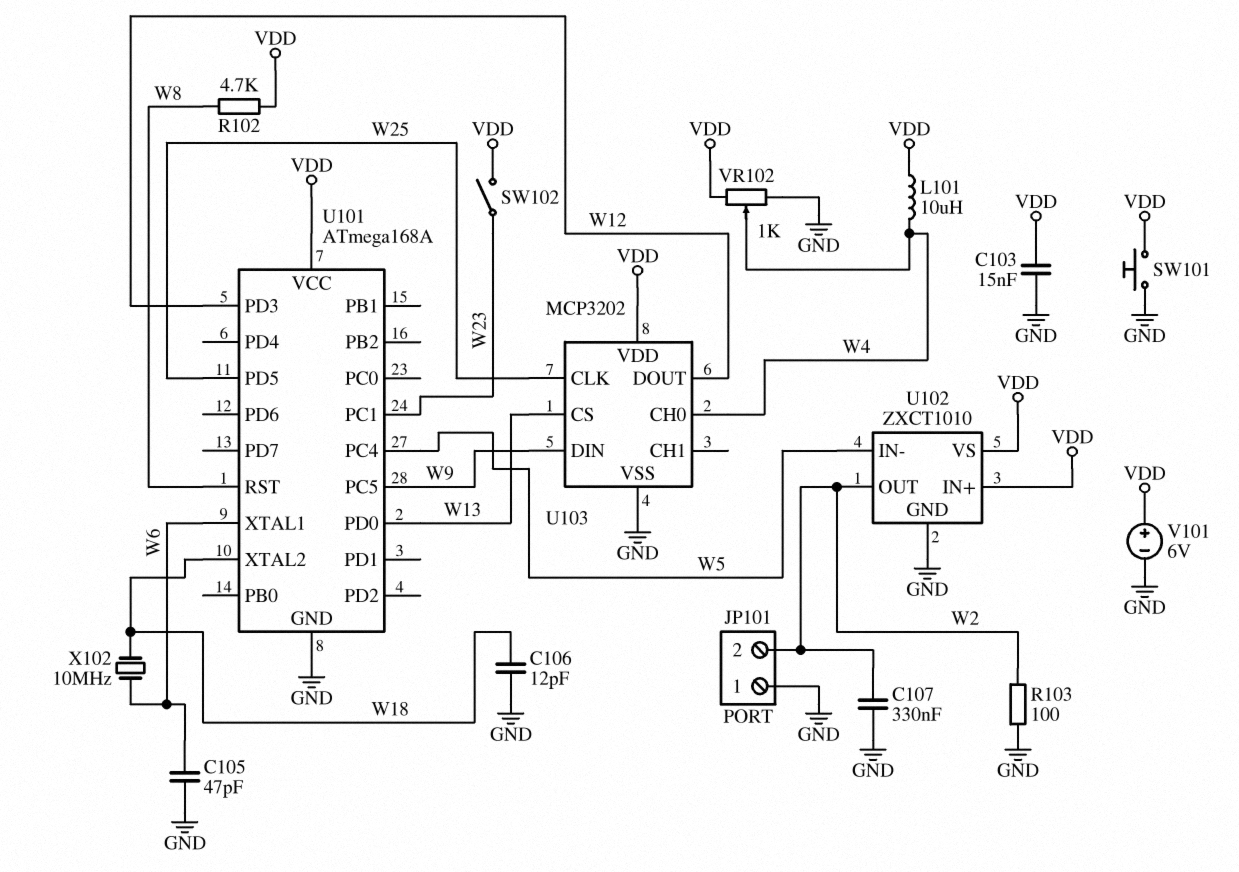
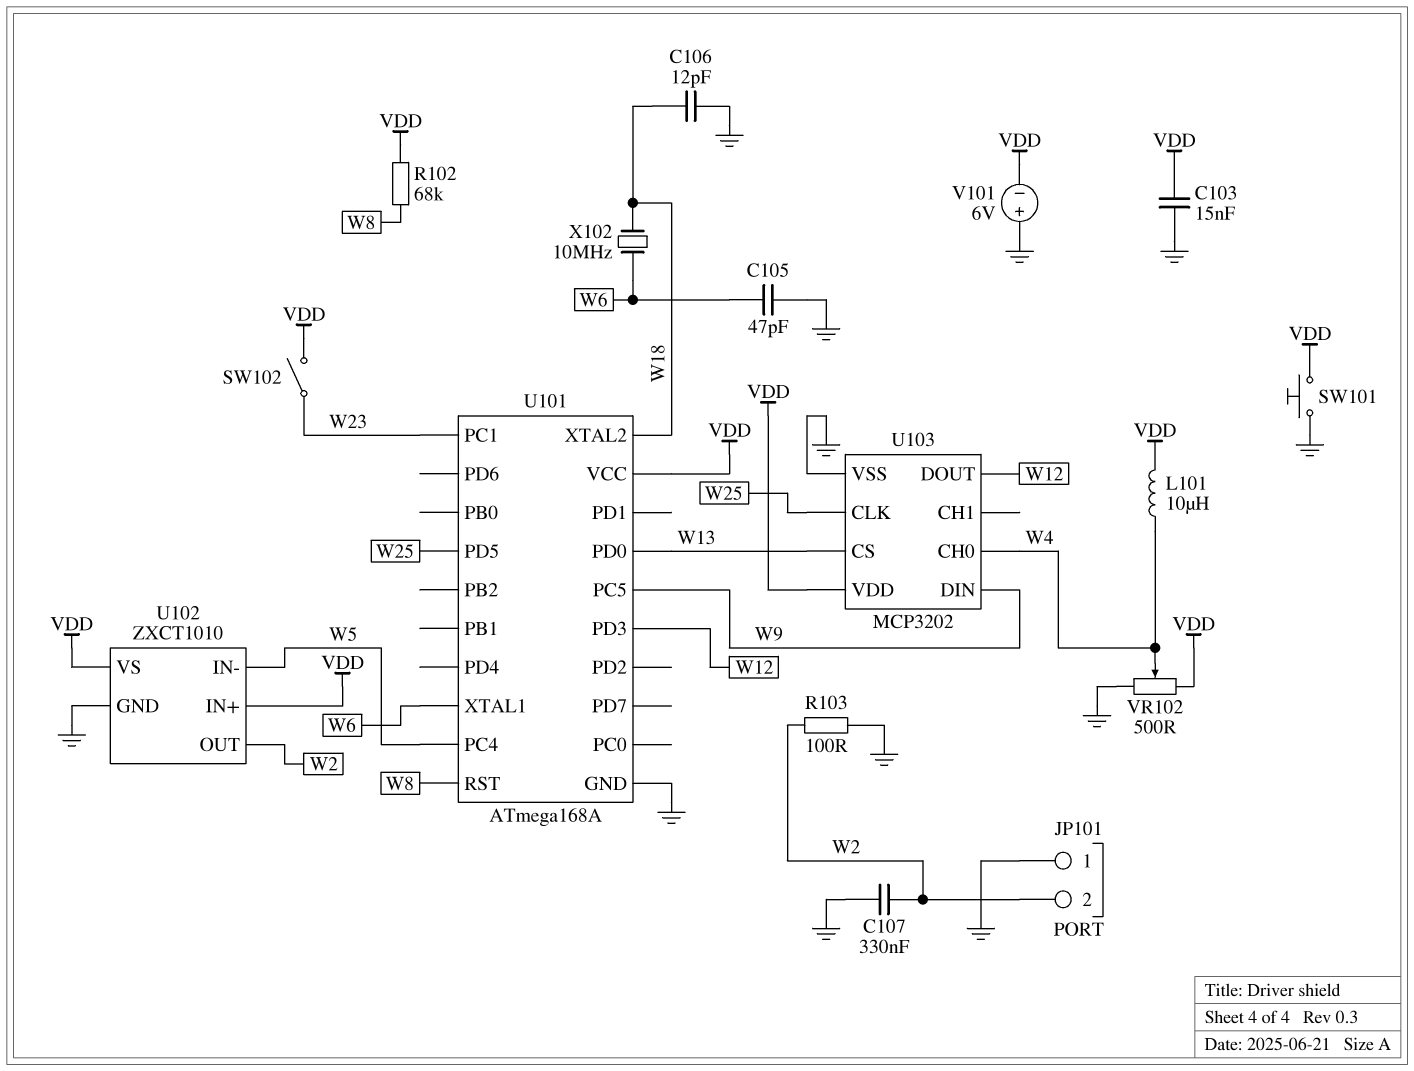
R102: 4.7k (VDD, W8) -> 68k (VDD, W8)
V101: 6V (plus VDD, minus GND) -> 6V (plus GND, minus VDD)
VR102: 1k (GND, VDD, wiper W4) -> 500 (GND, VDD, wiper W4)

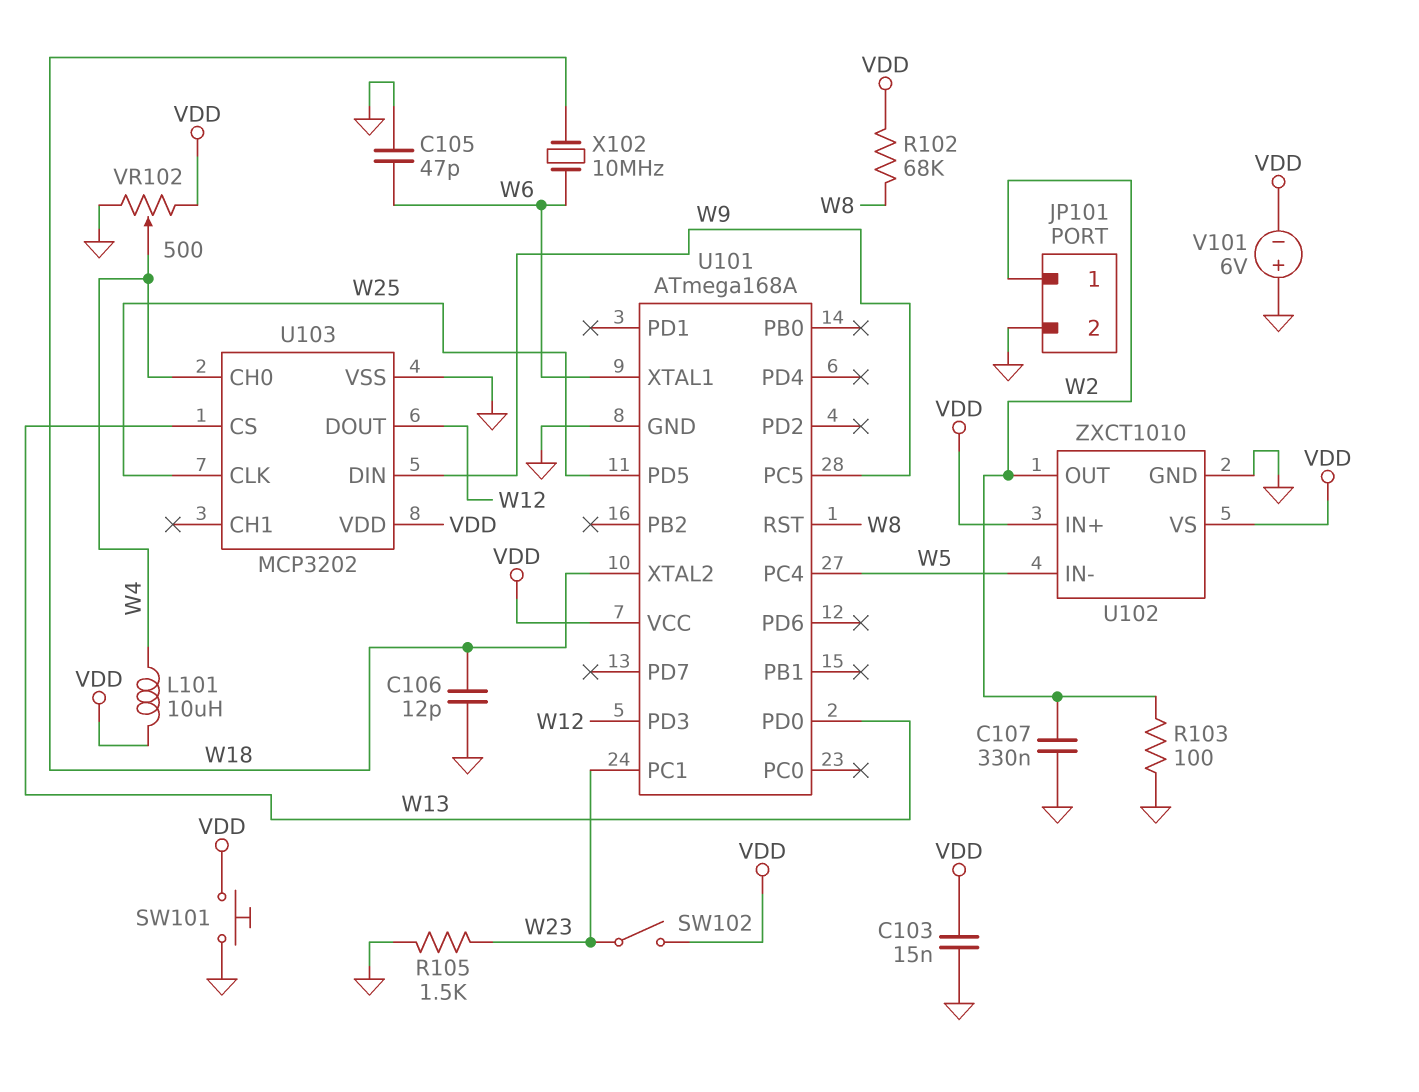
JP101 pin 1: GND -> W2
JP101 pin 2: W2 -> GND
R105: none -> 1.5k (GND, W23)

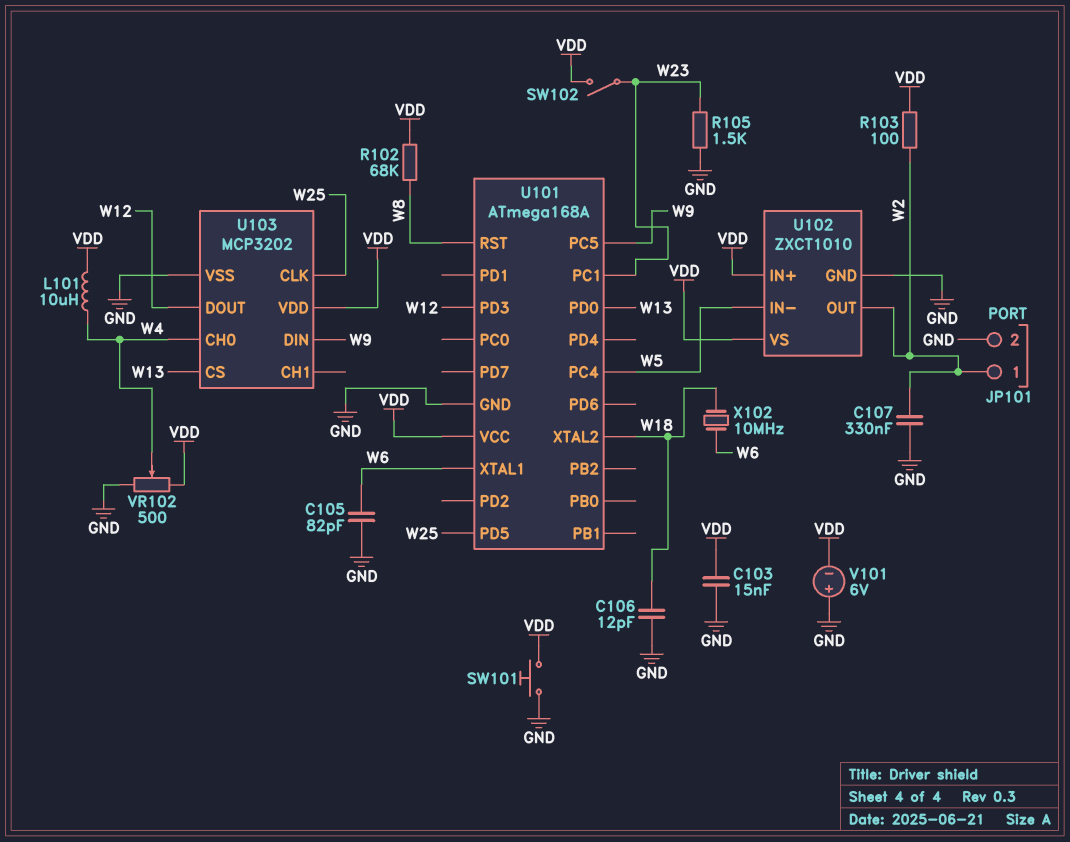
C105: 47pF (GND, W6) -> 82pF (GND, W6)
R103: 100 (GND, W2) -> 100 (VDD, W2)

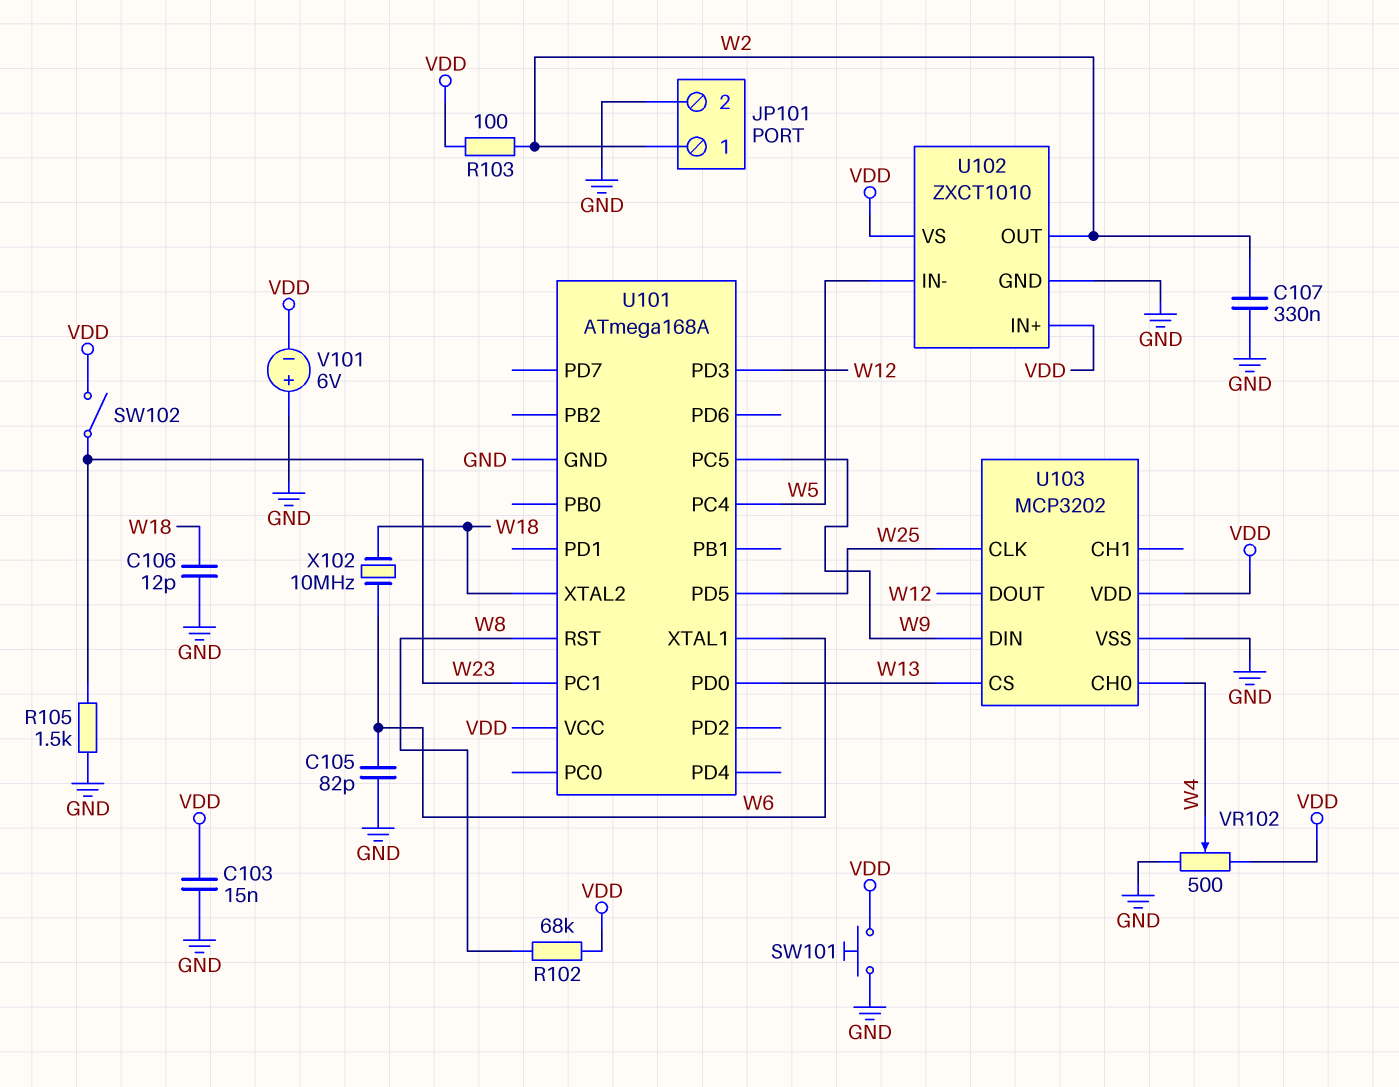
L101: 10uH (VDD, W4) -> none

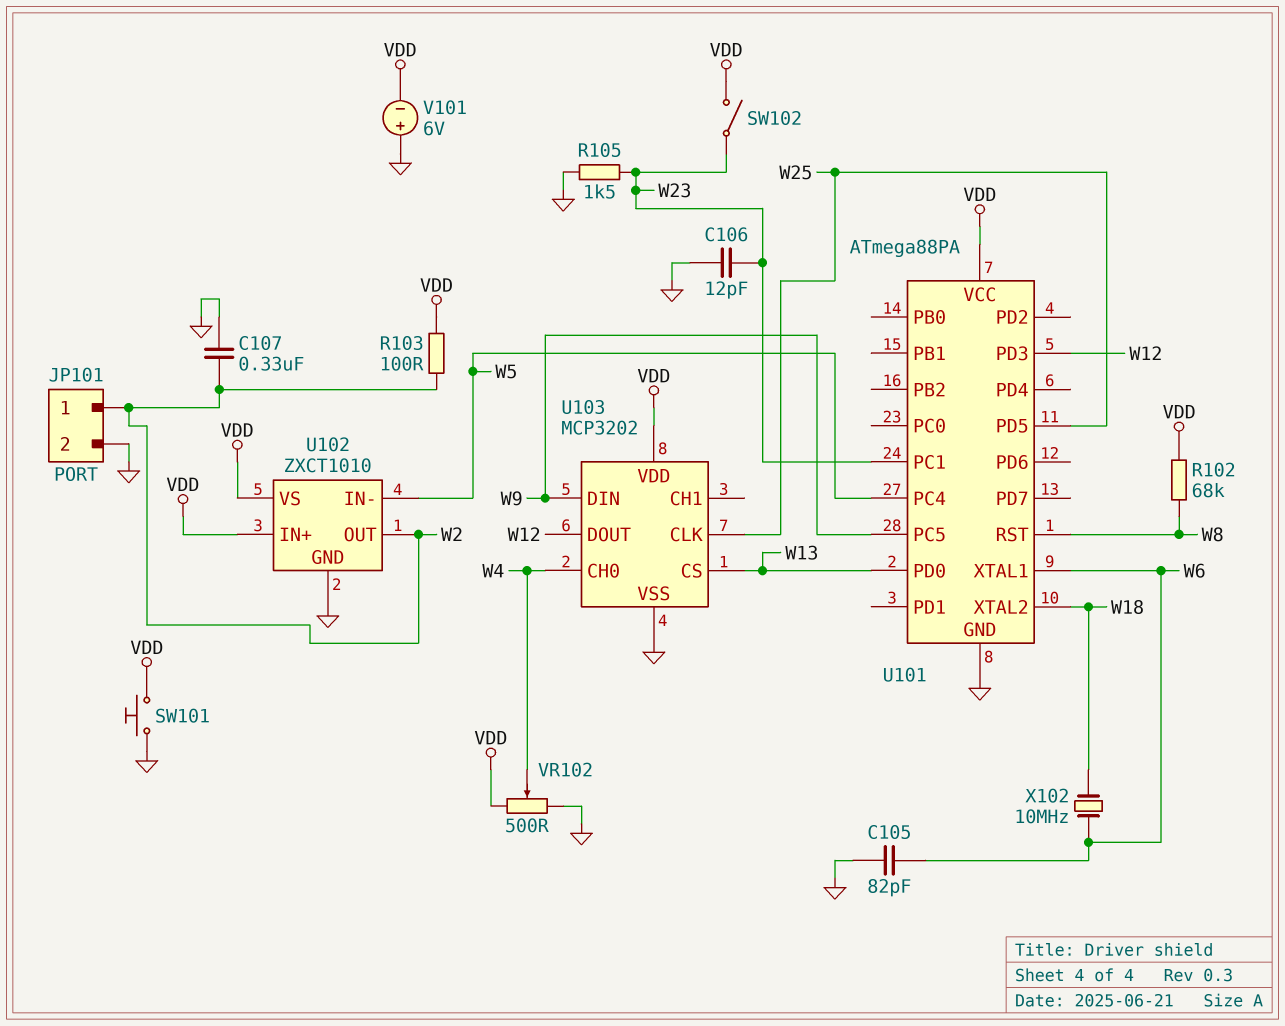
C103: 15nF (GND, VDD) -> none
C106: 12pF (GND, W18) -> 12pF (GND, W23)
U101: ATmega168A -> ATmega88PA

